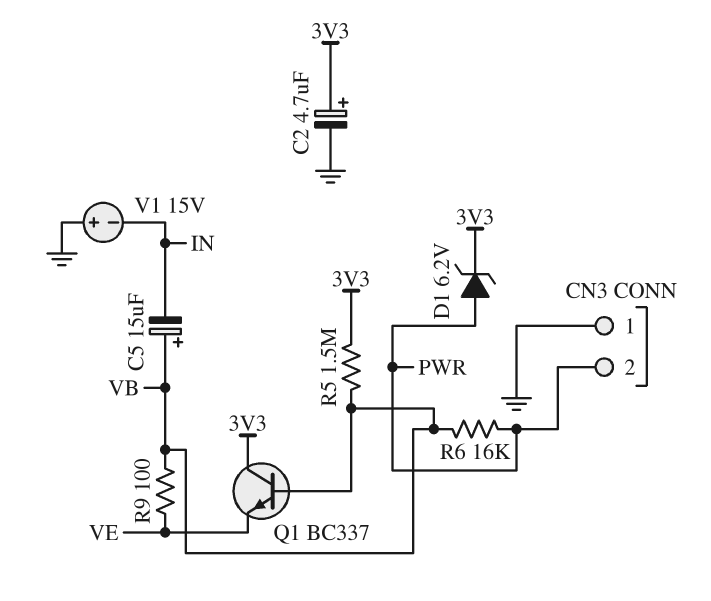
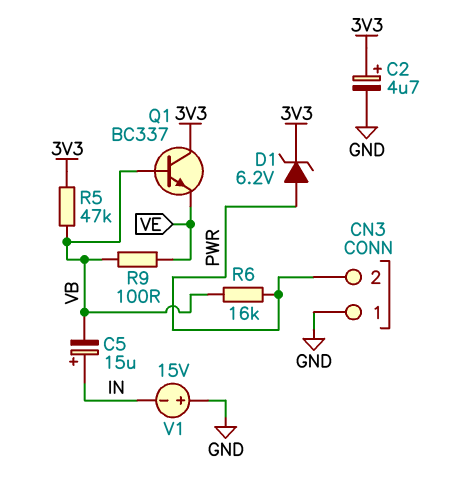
C5: 15uF (plus VB, minus IN) -> 15uF (plus IN, minus VB)
R5: 1.5M (3V3, VB) -> 47k (3V3, VB)

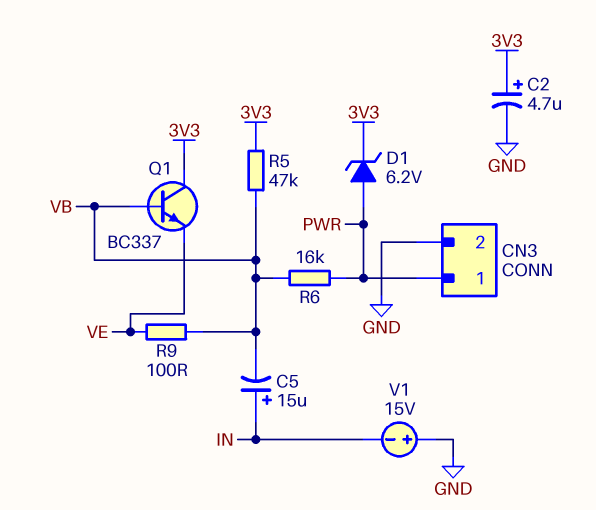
CN3 pin 1: GND -> PWR
CN3 pin 2: PWR -> GND

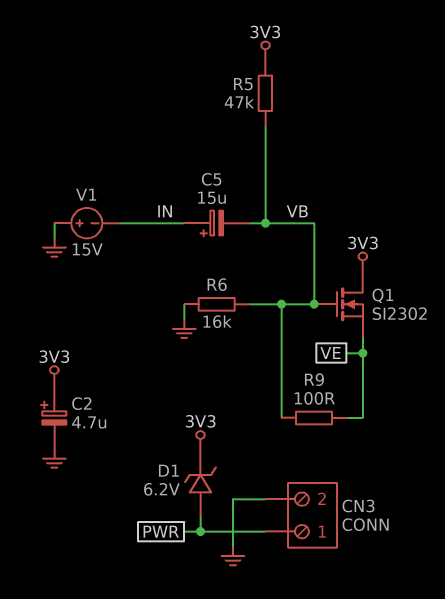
Q1: NPN BC337 (B VB, C 3V3, E VE) -> NMOS SI2302 (G VB, D 3V3, S VE)
R6: 16k (PWR, VB) -> 16k (GND, VB)

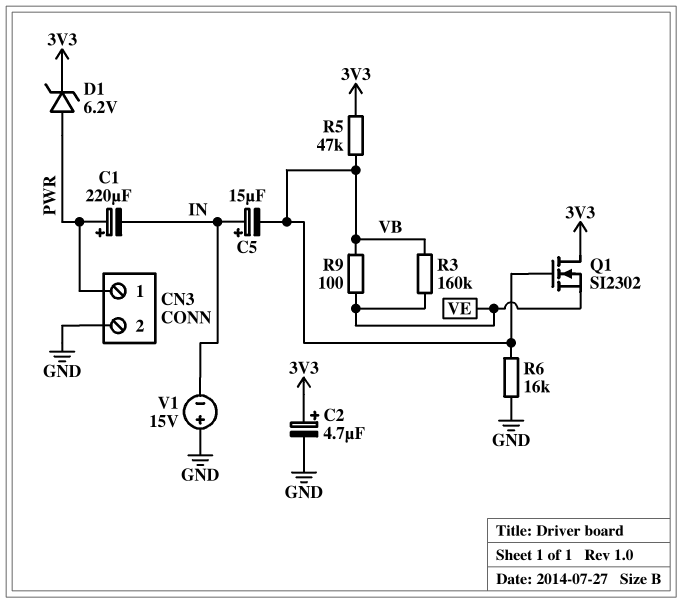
C1: none -> 220uF (plus PWR, minus IN)
R3: none -> 160k (VB, VE)

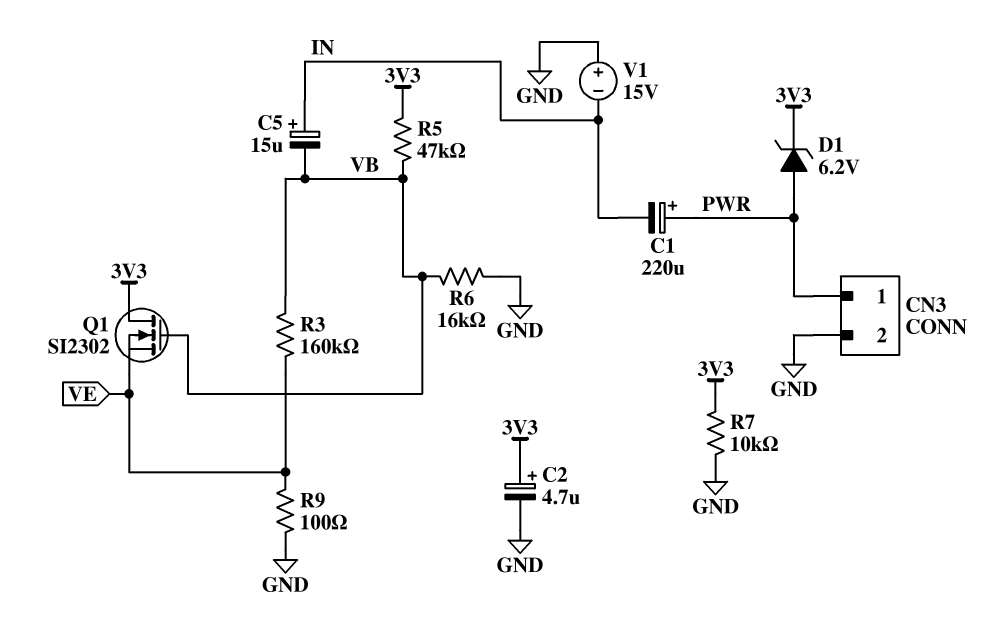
R7: none -> 10k (3V3, GND)
R9: 100 (VB, VE) -> 100 (GND, VE)

